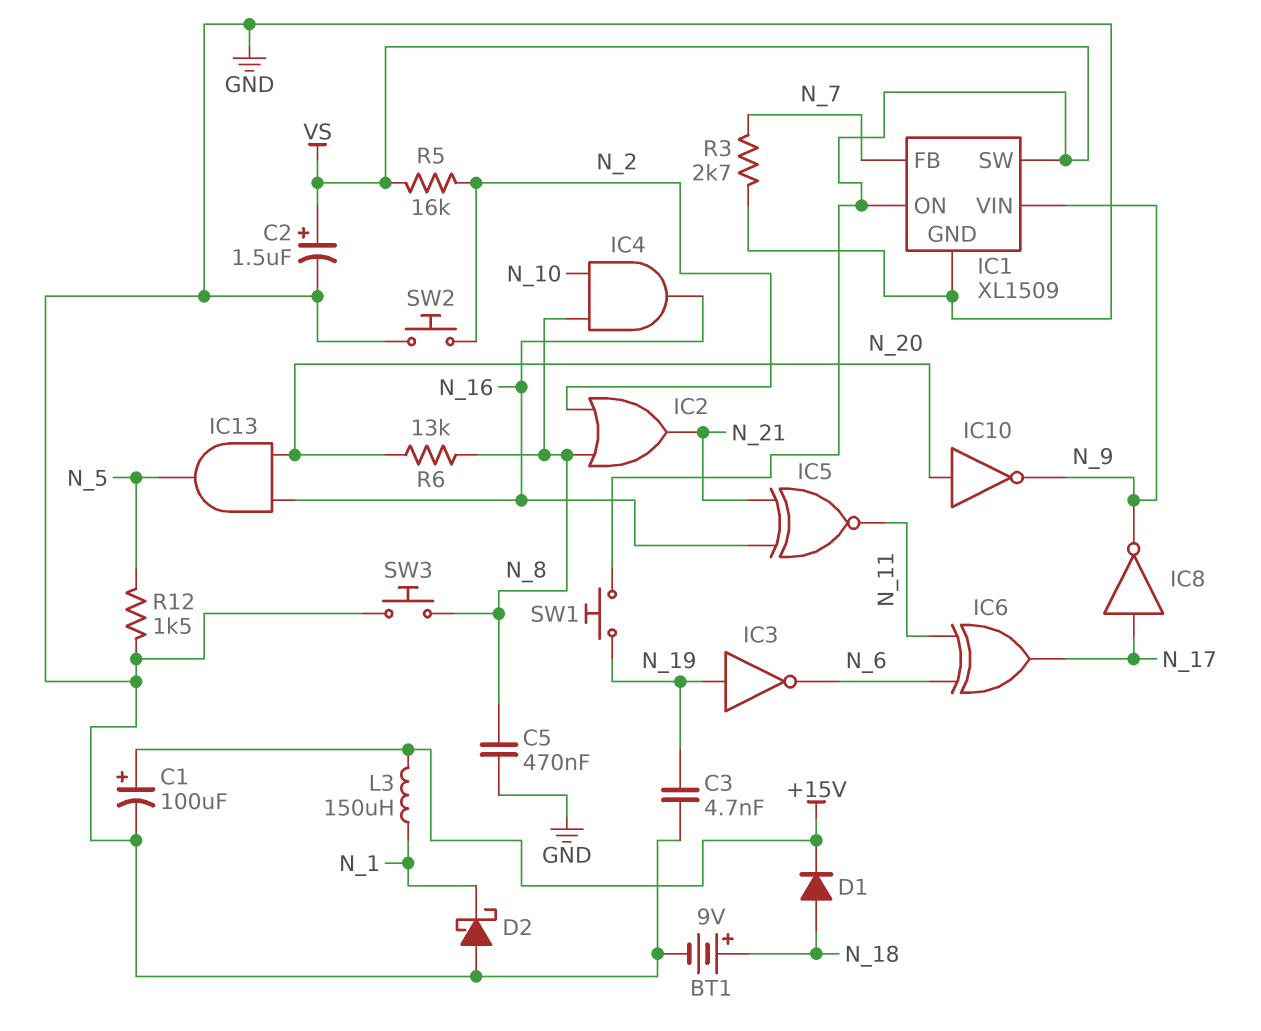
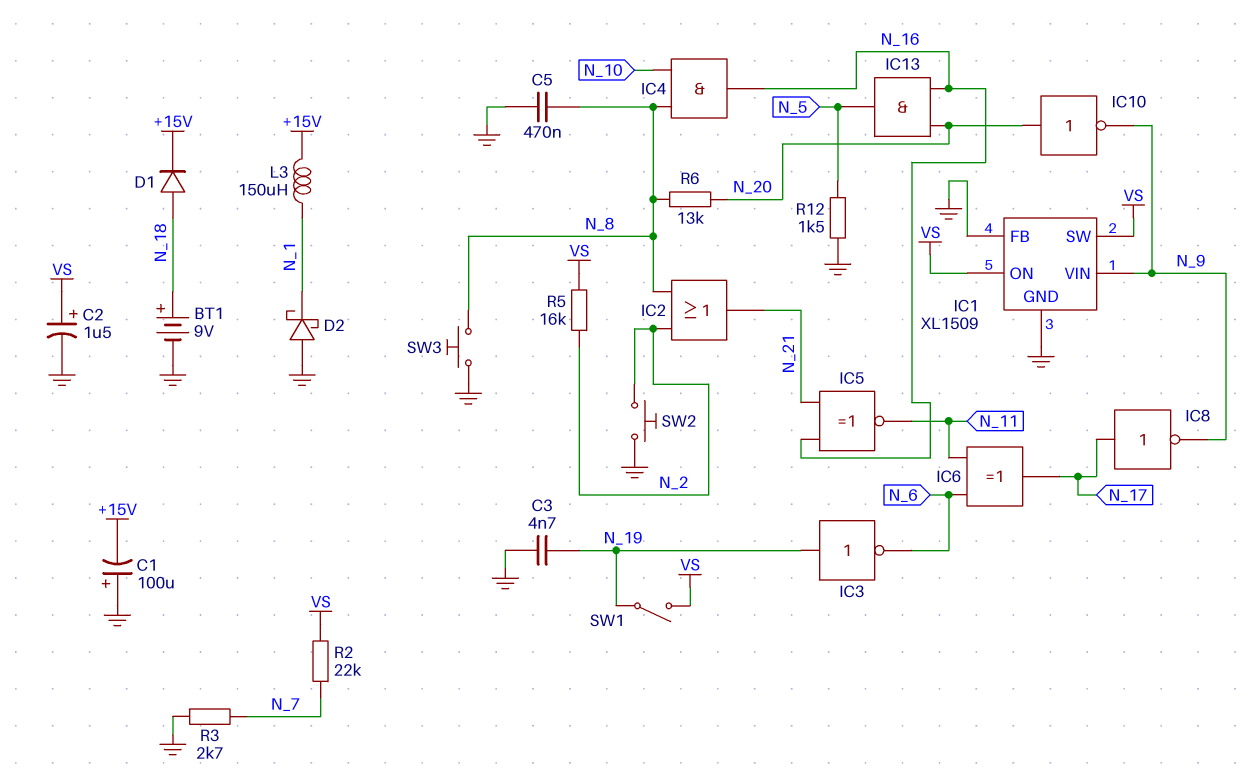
C1: 100uF (plus +15V, minus GND) -> 100uF (plus GND, minus +15V)
IC1 pin FB: N_7 -> GND
R2: none -> 22k (N_7, VS)
SW1: button (N_19, VS) -> switch (N_19, VS)

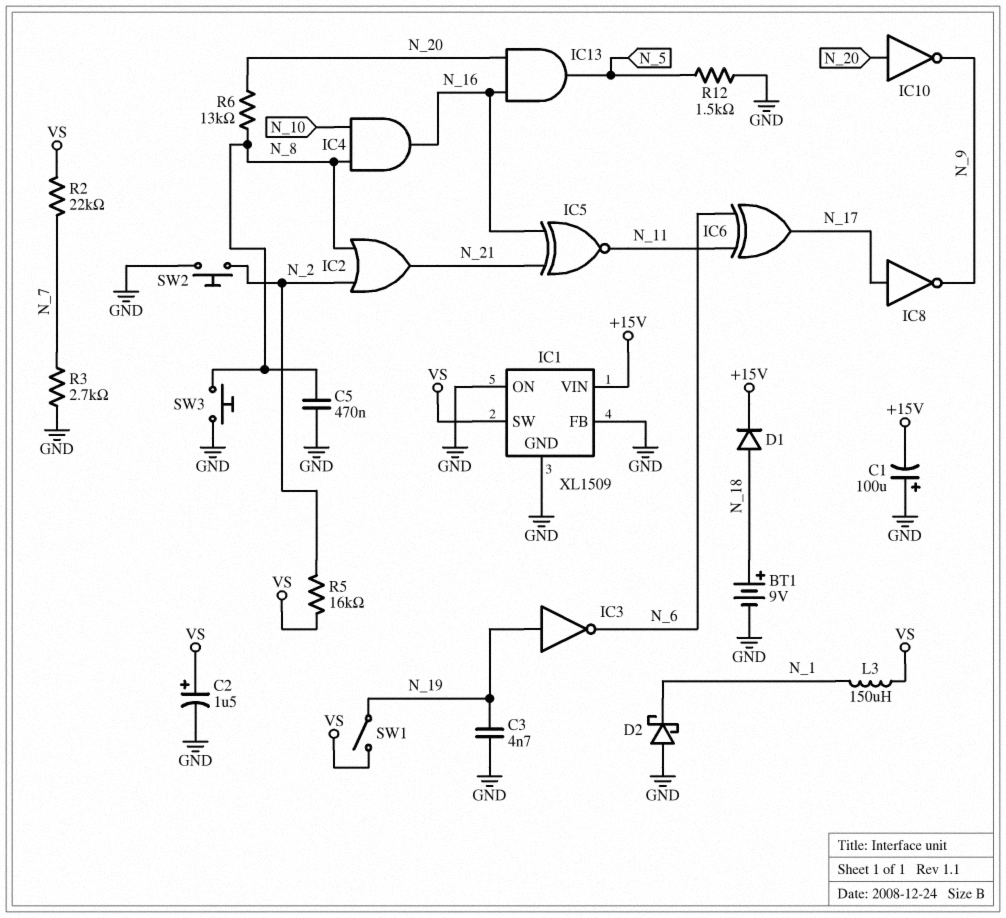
IC1 pin ON: VS -> GND
IC1 pin VIN: N_9 -> +15V
L3: 150uH (+15V, N_1) -> 150uH (N_1, VS)

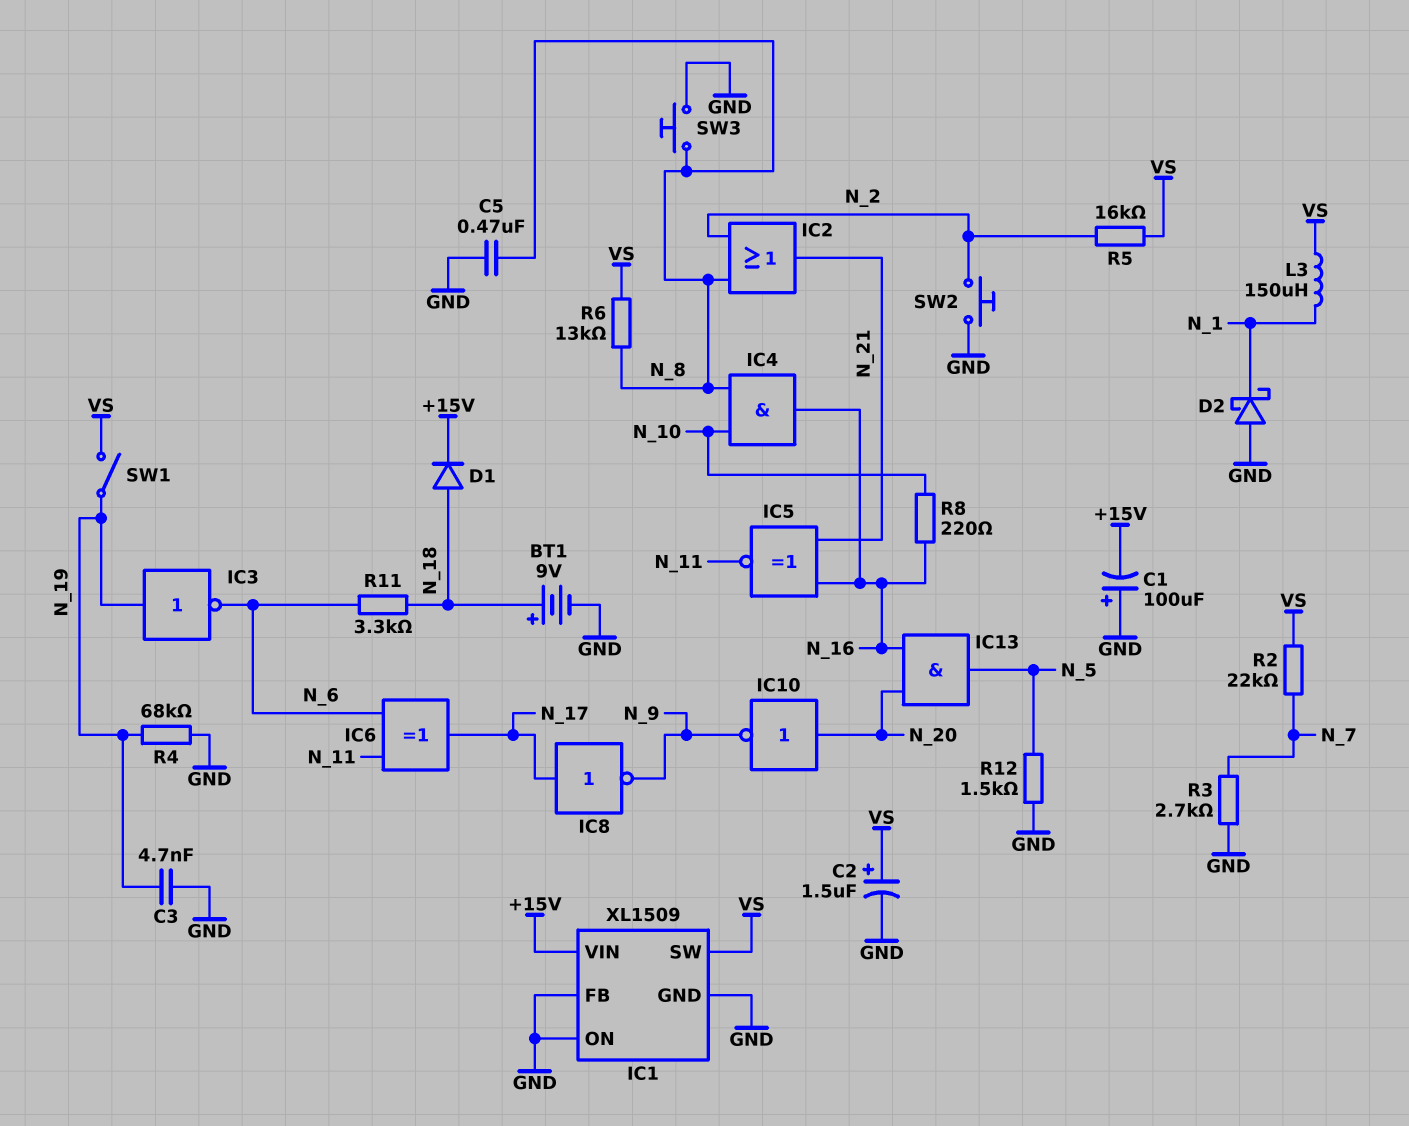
R4: none -> 68k (GND, N_19)
R6: 13k (N_8, N_20) -> 13k (N_8, VS)
R8: none -> 220 (N_10, N_16)
R11: none -> 3.3k (N_6, N_18)

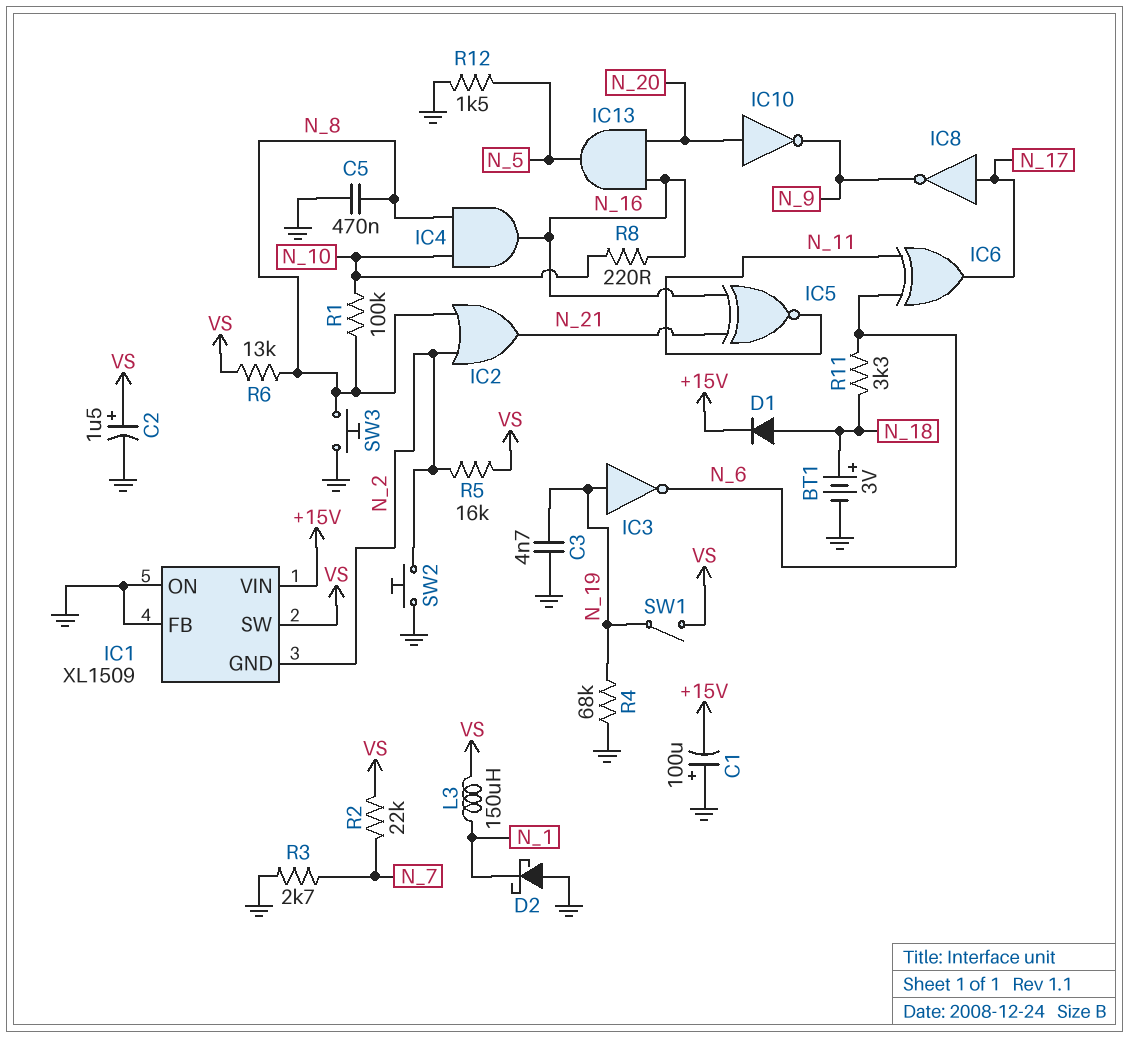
BT1: 9V (plus N_18, minus GND) -> 3V (plus N_18, minus GND)
IC1 pin GND: GND -> N_2
R1: none -> 100k (N_8, N_10)

